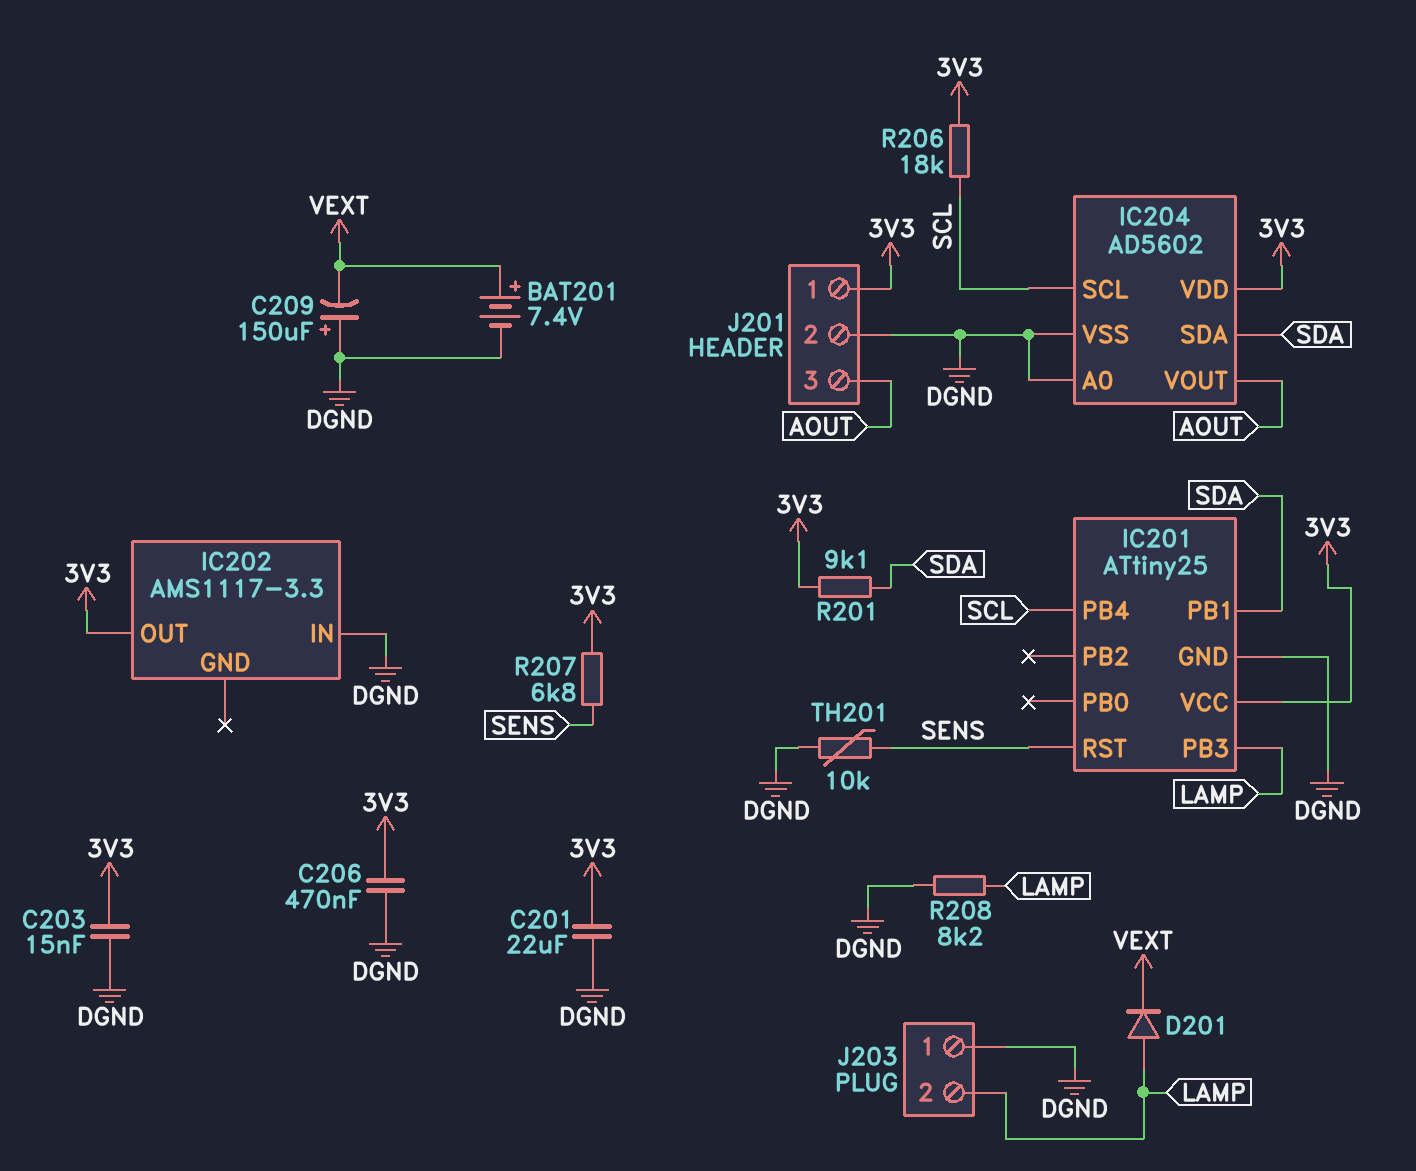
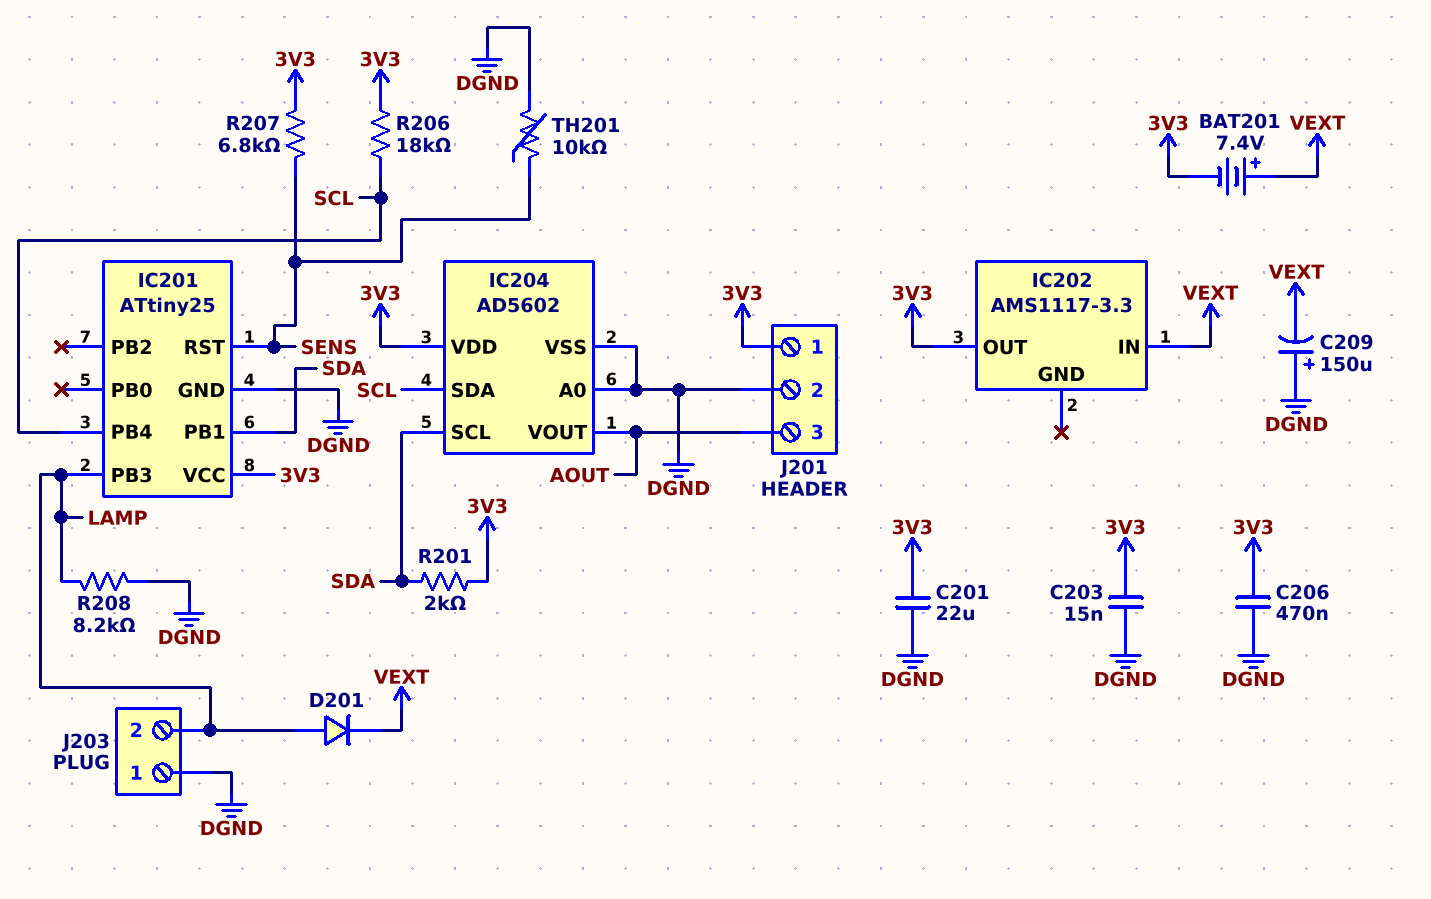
BAT201: 7.4V (plus VEXT, minus DGND) -> 7.4V (plus VEXT, minus 3V3)
IC202 pin IN: DGND -> VEXT
IC204 pin SCL: SCL -> SDA
IC204 pin SDA: SDA -> SCL
R201: 9.1k (3V3, SDA) -> 2k (3V3, SDA)

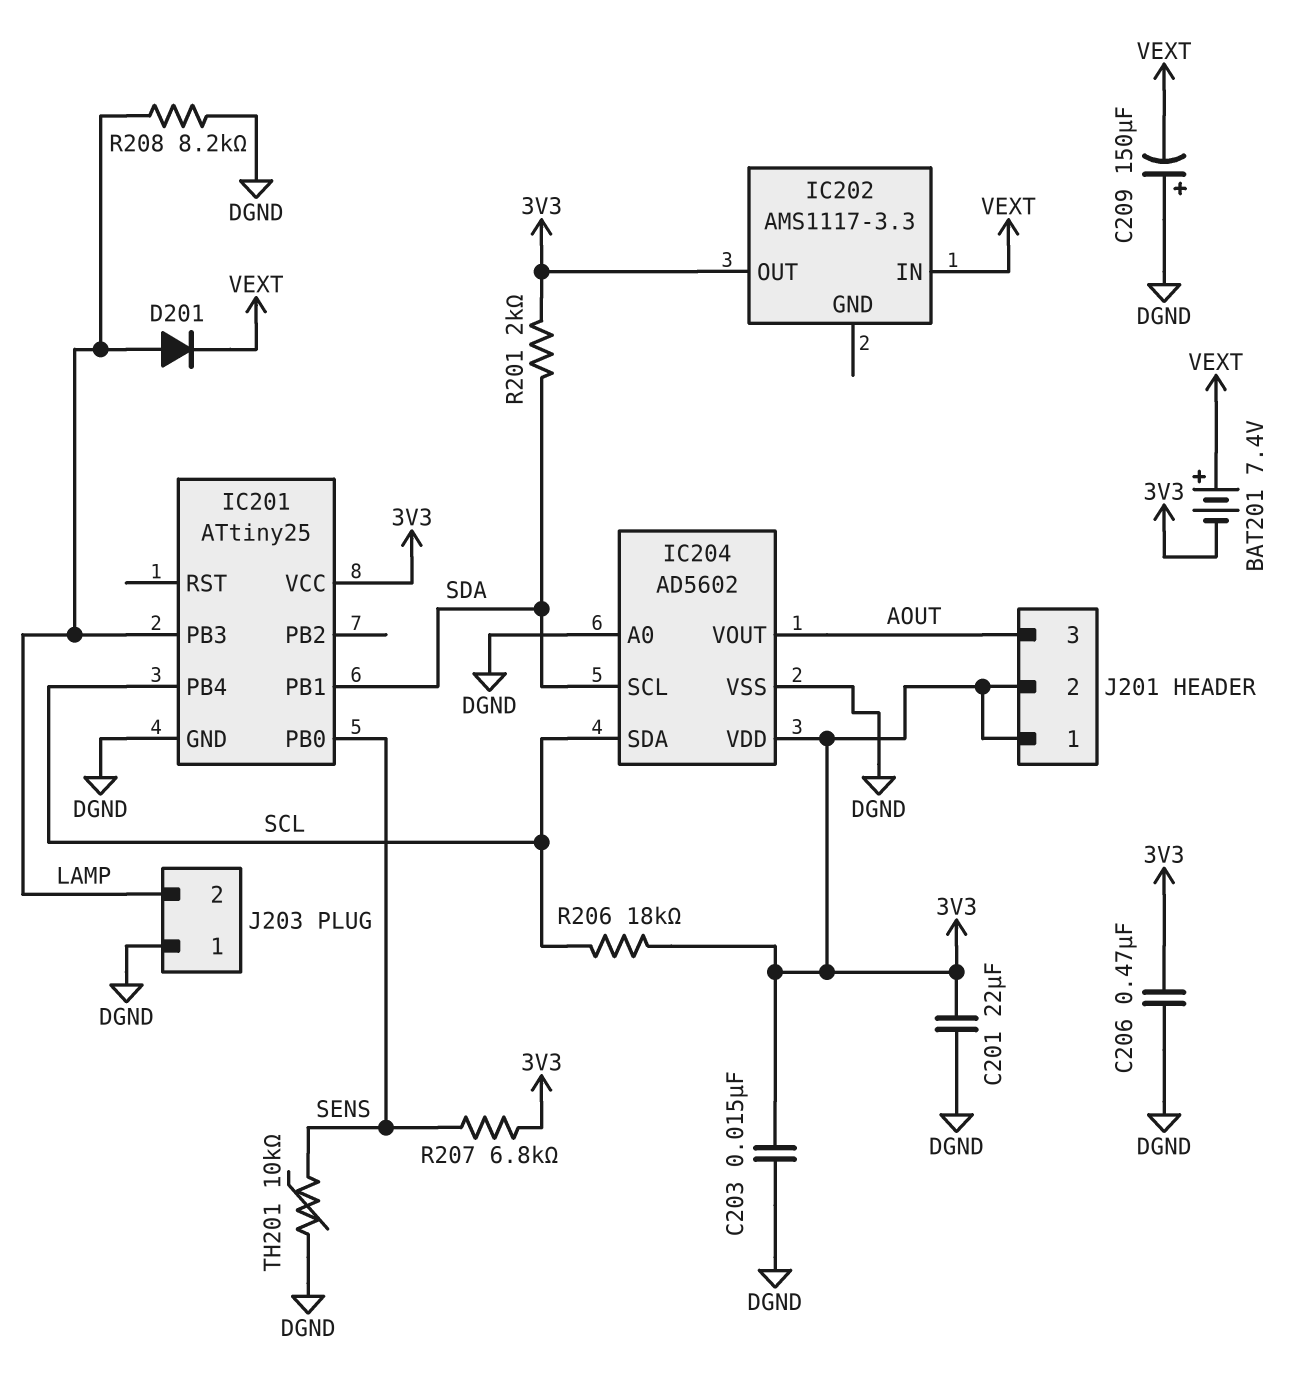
IC201 pin PB0: none -> SENS
IC201 pin RST: SENS -> none
J201 pin 2: DGND -> 3V3

